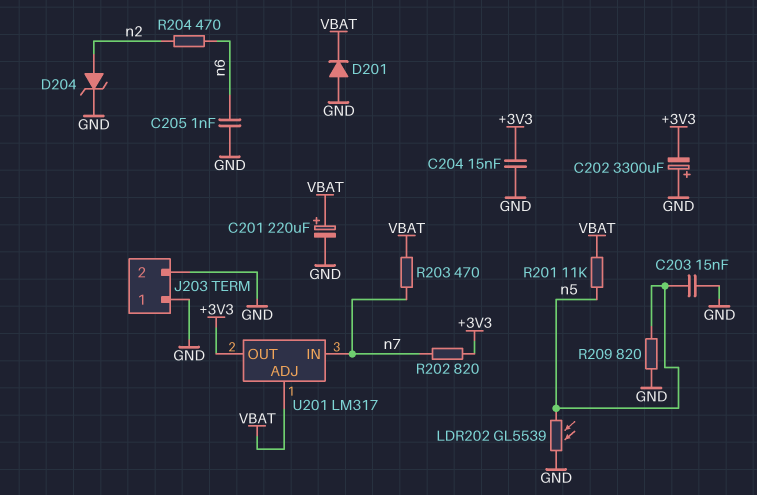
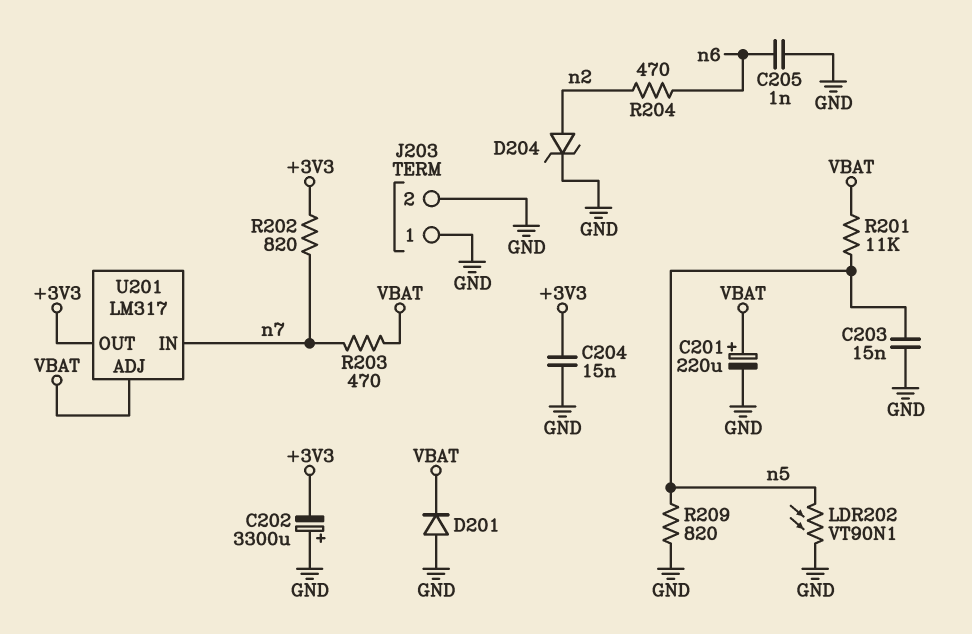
LDR202: GL5539 (GND, n5) -> VT90N1 (GND, n5)

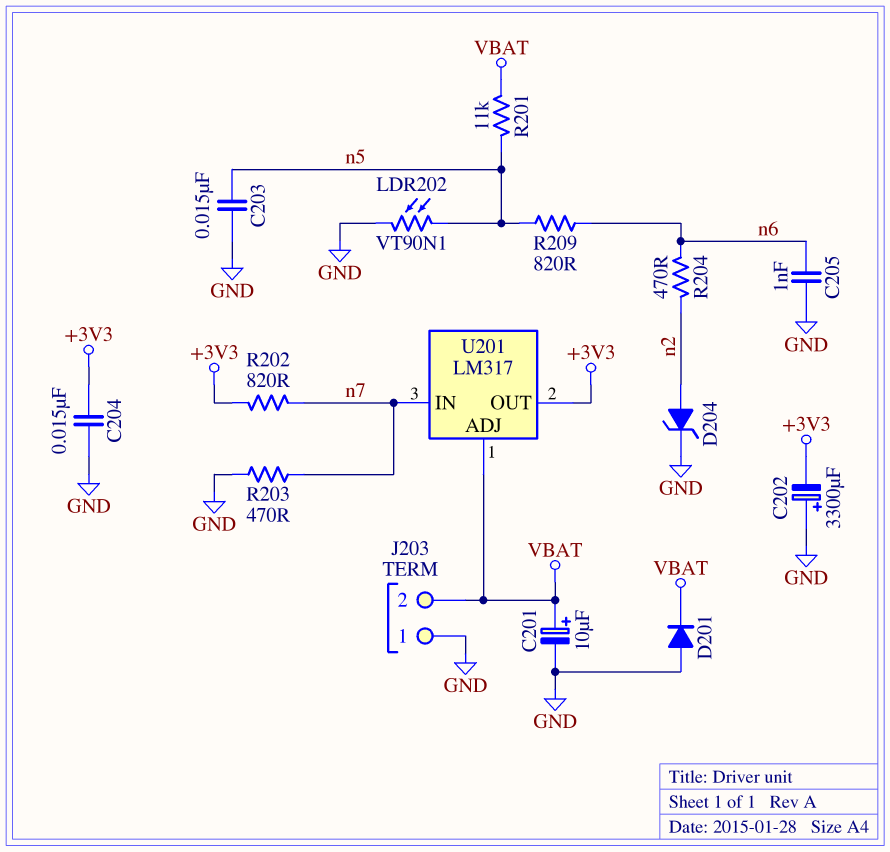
C201: 220uF (plus VBAT, minus GND) -> 10uF (plus VBAT, minus GND)
J203 pin 2: GND -> VBAT
R203: 470 (VBAT, n7) -> 470 (GND, n7)
R209: 820 (GND, n5) -> 820 (n5, n6)

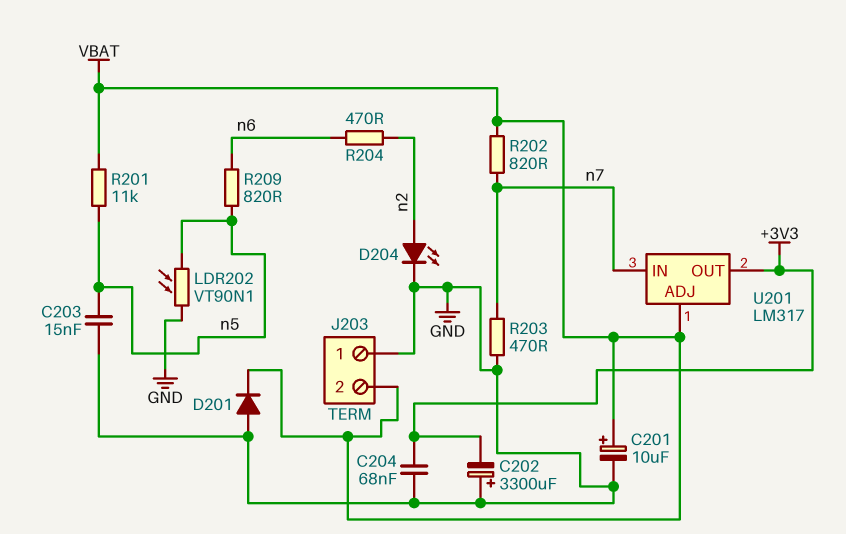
C204: 15nF (+3V3, GND) -> 68nF (+3V3, GND)
C205: 1nF (GND, n6) -> none
D204: zener (A n2, K GND) -> LED (A n2, K GND)
R202: 820 (+3V3, n7) -> 820 (VBAT, n7)

